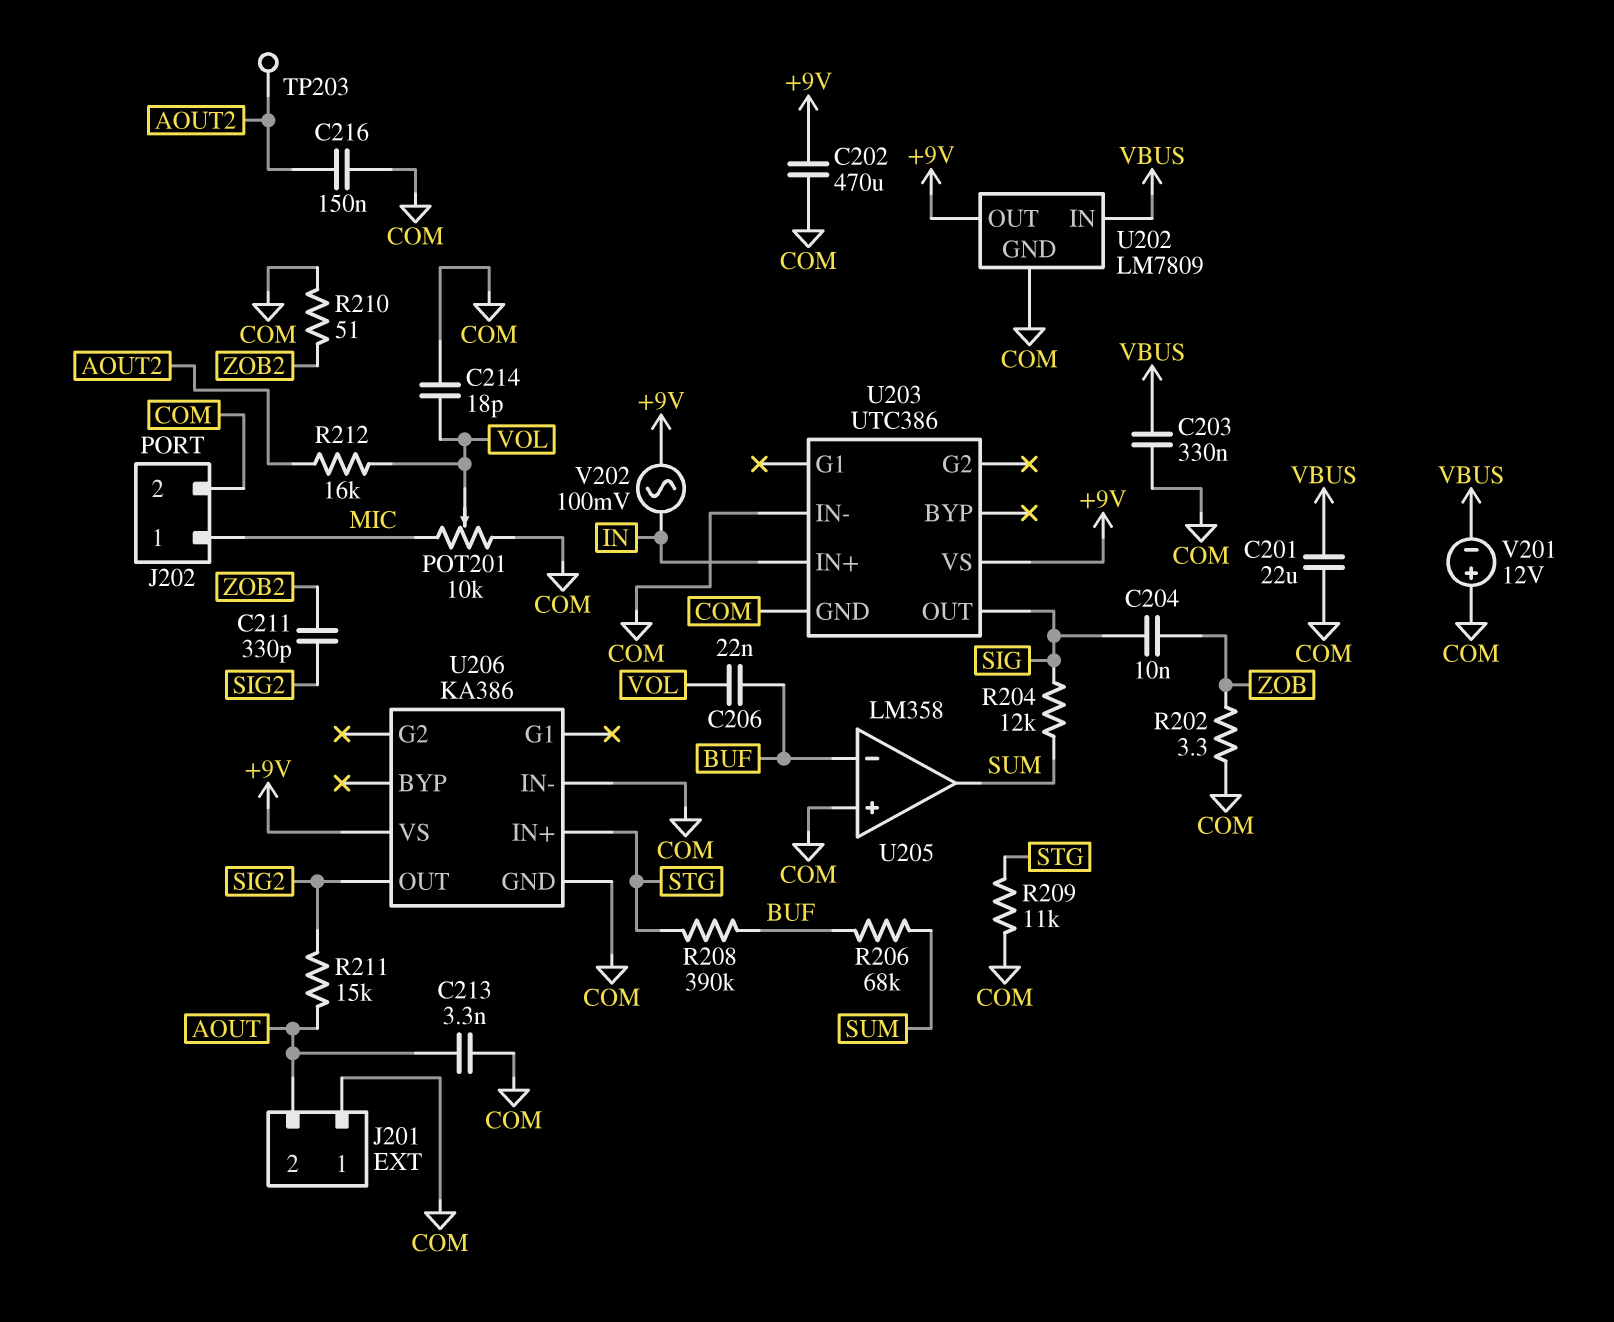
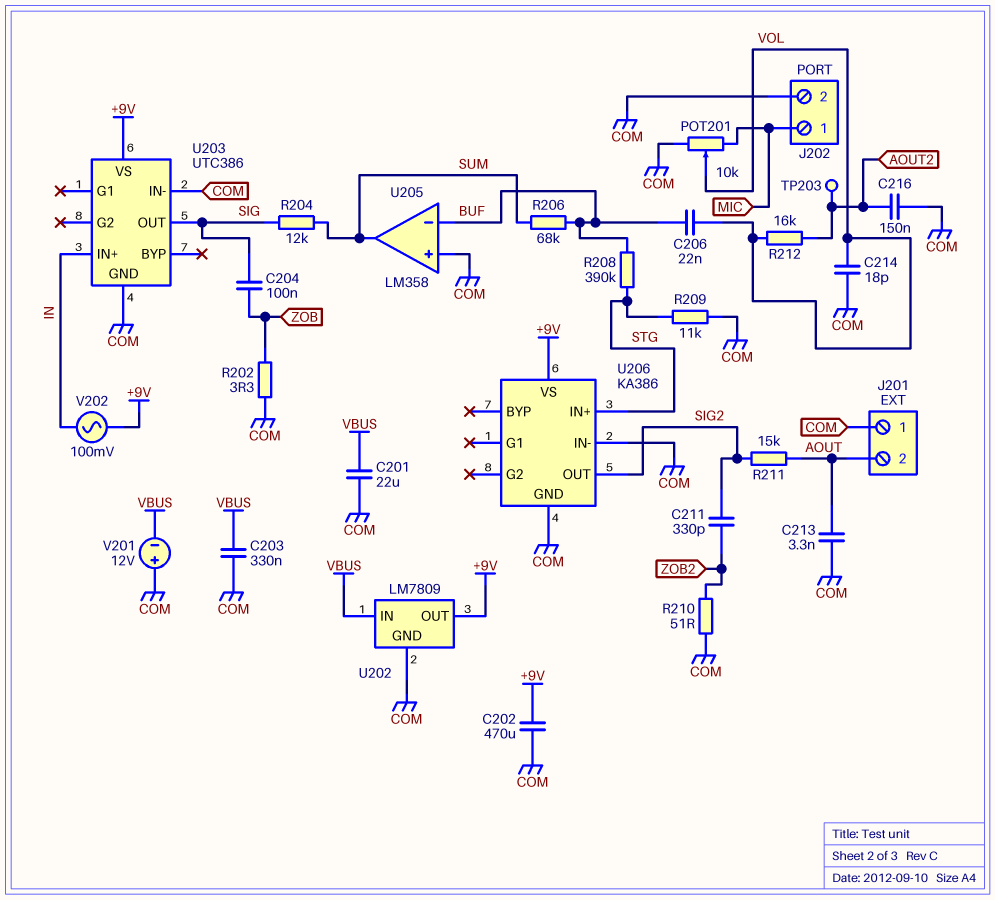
C204: 10nF (SIG, ZOB) -> 100nF (SIG, ZOB)

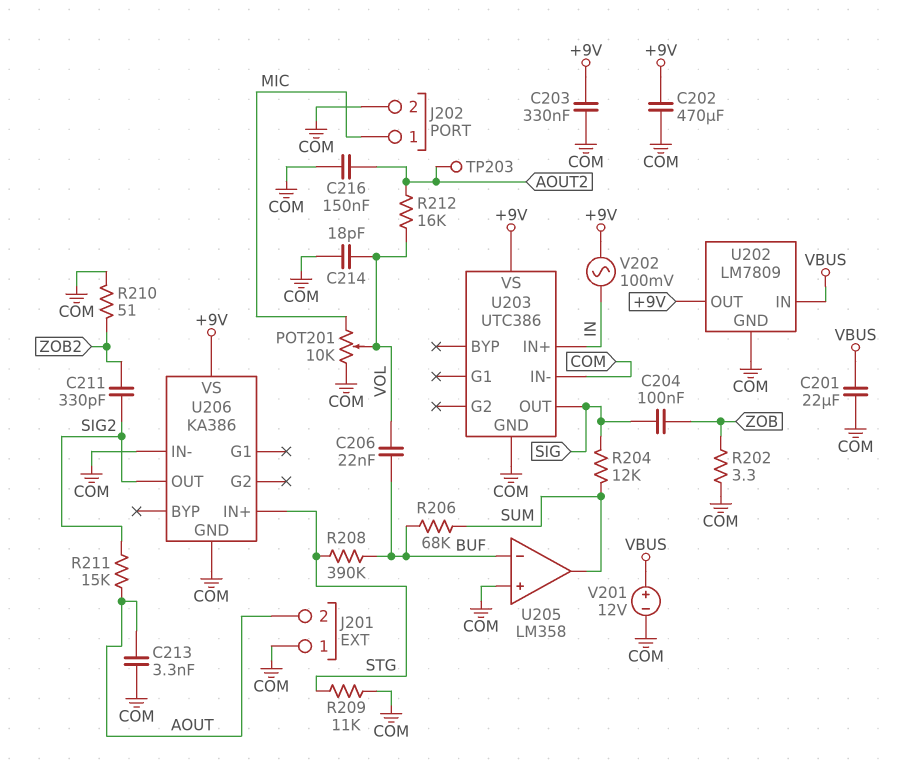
C203: 330nF (COM, VBUS) -> 330nF (+9V, COM)
V201: 12V (plus COM, minus VBUS) -> 12V (plus VBUS, minus COM)

